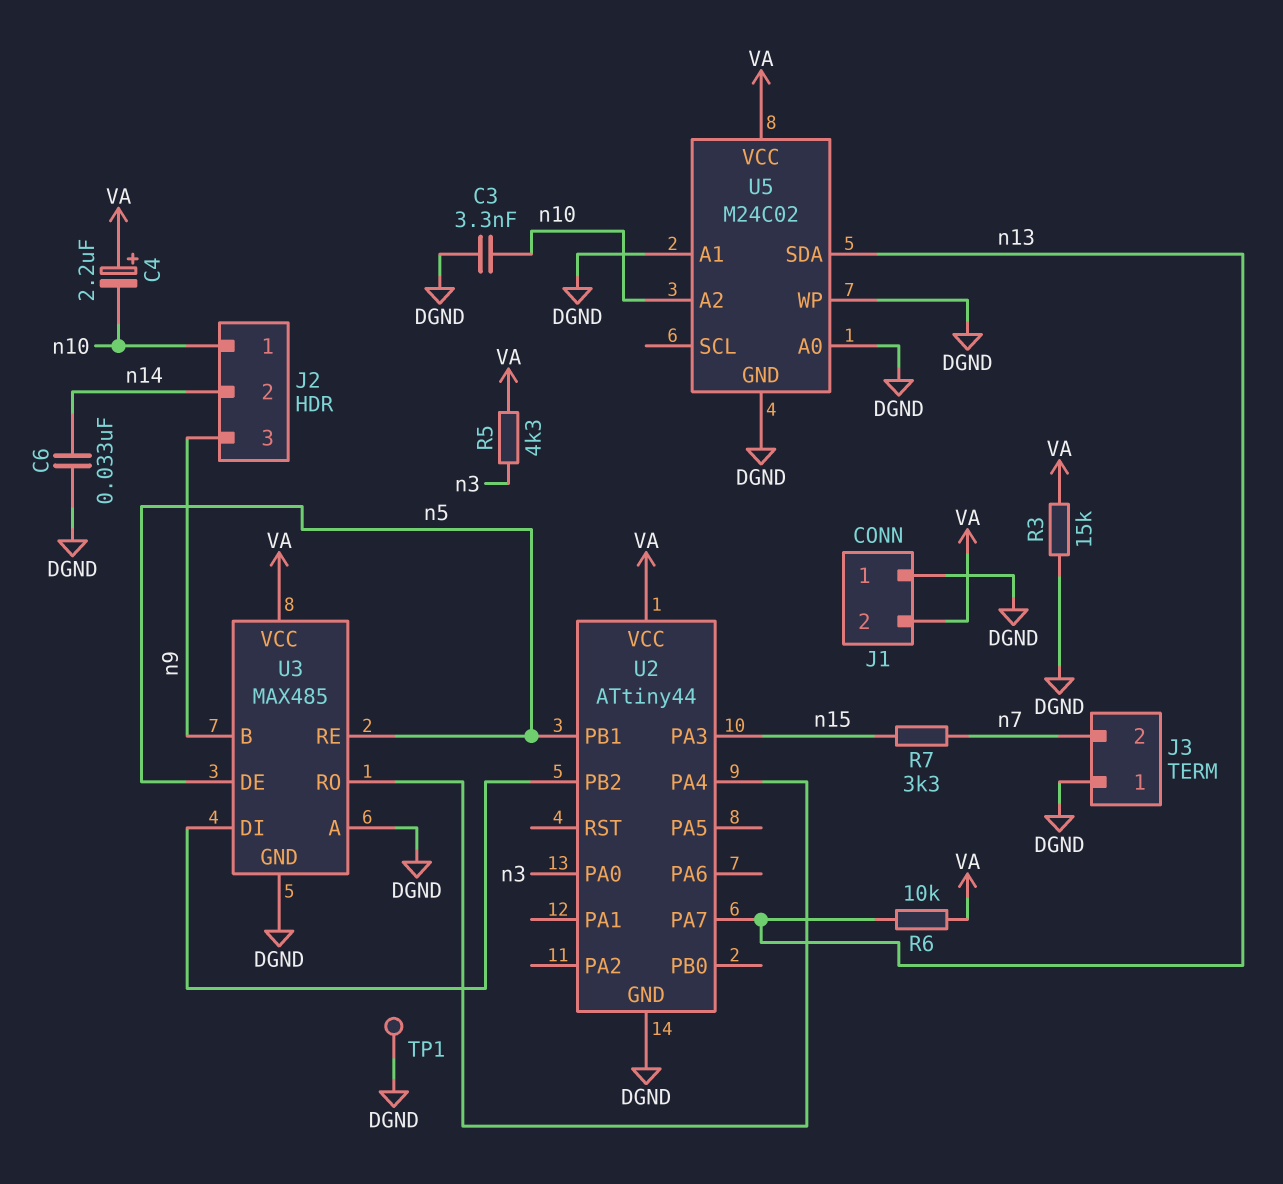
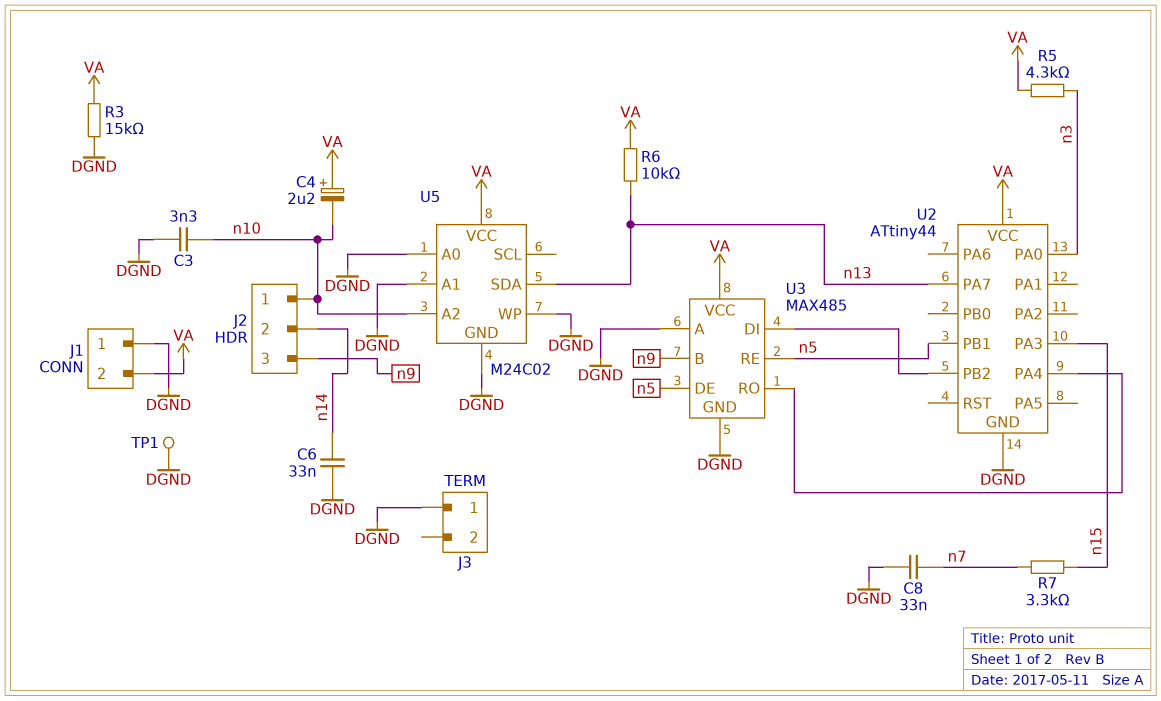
C8: none -> 33nF (DGND, n7)
J3 pin 2: n7 -> none

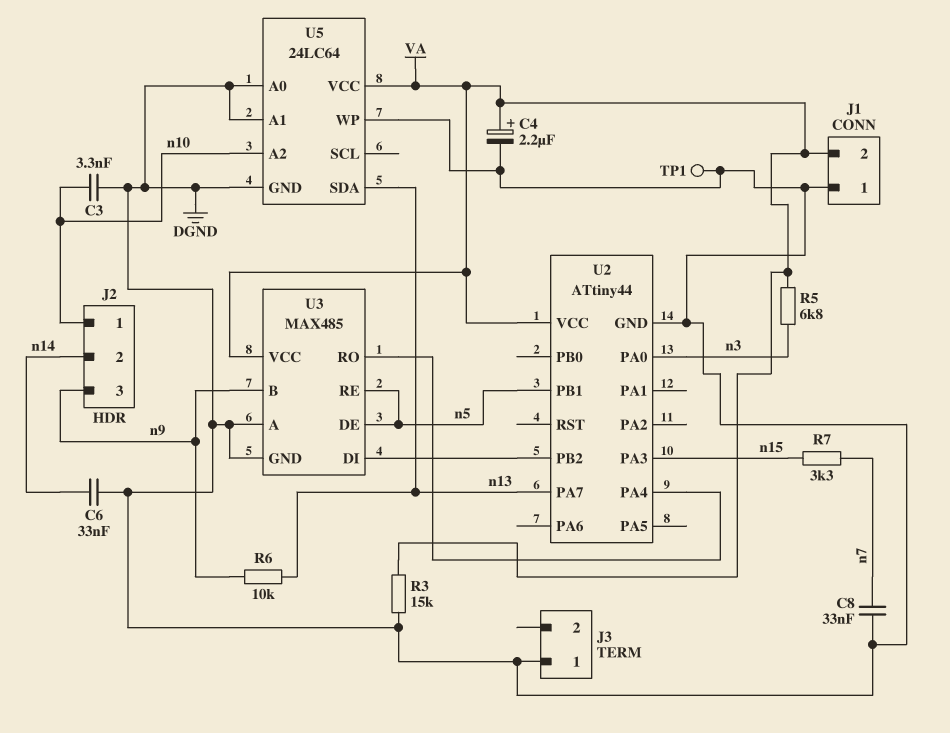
C4: 2.2uF (plus VA, minus n10) -> 2.2uF (plus VA, minus DGND)
R5: 4.3k (VA, n3) -> 6.8k (VA, n3)
R6: 10k (VA, n13) -> 10k (n9, n13)
U5: M24C02 -> 24LC64

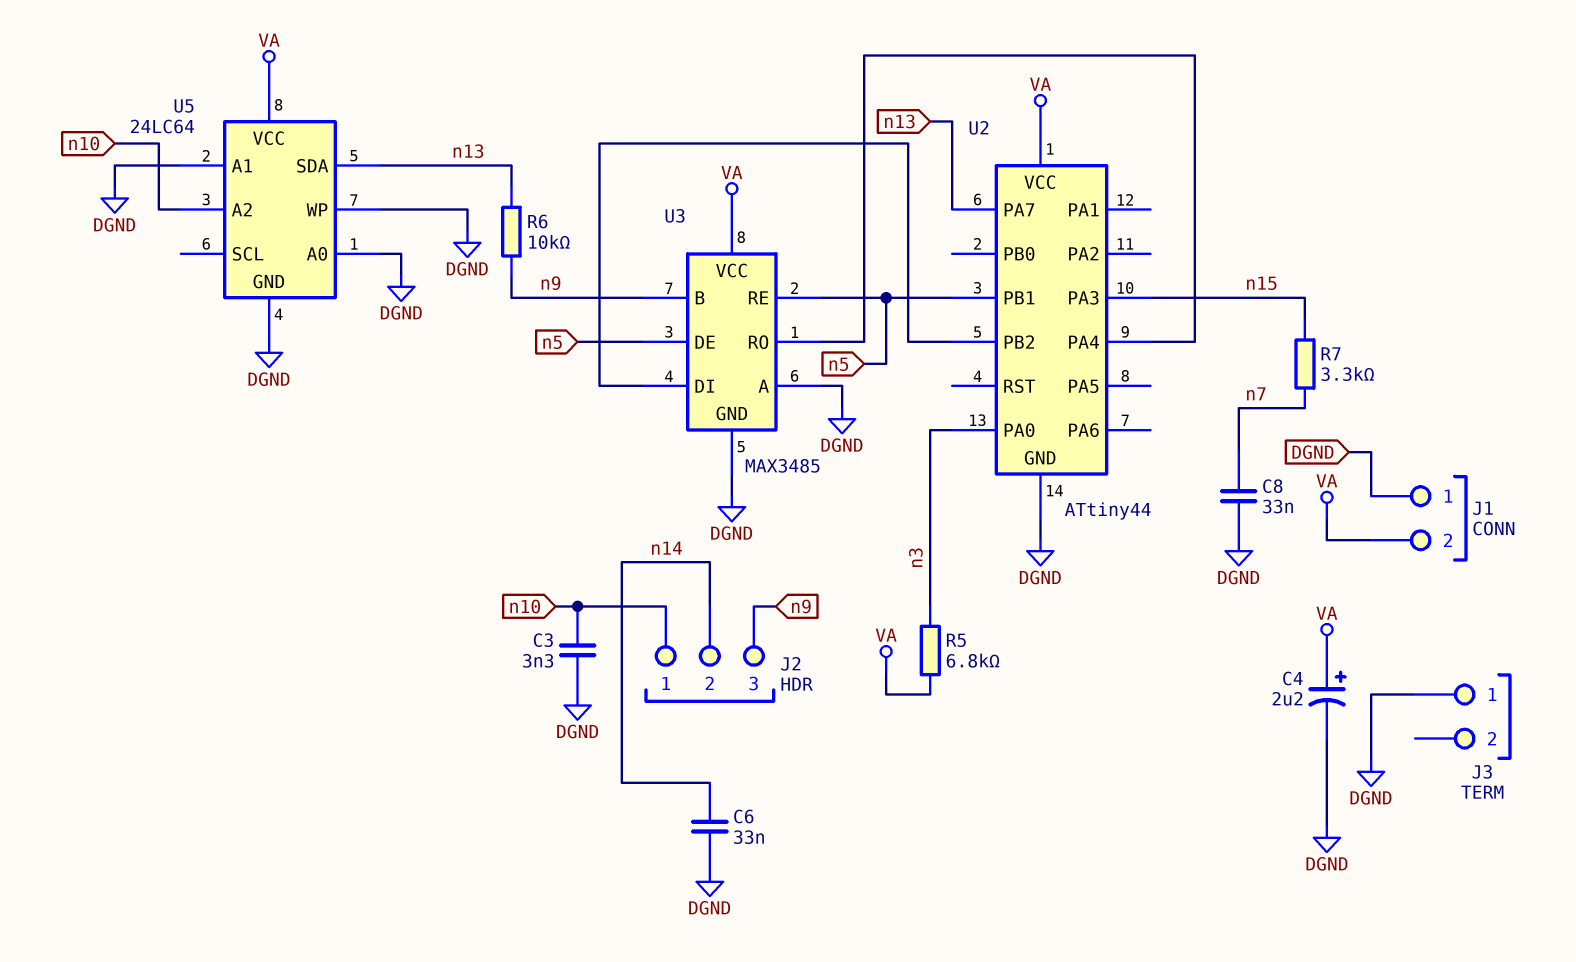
R3: 15k (DGND, VA) -> none
TP1: test point (DGND) -> none
U3: MAX485 -> MAX3485

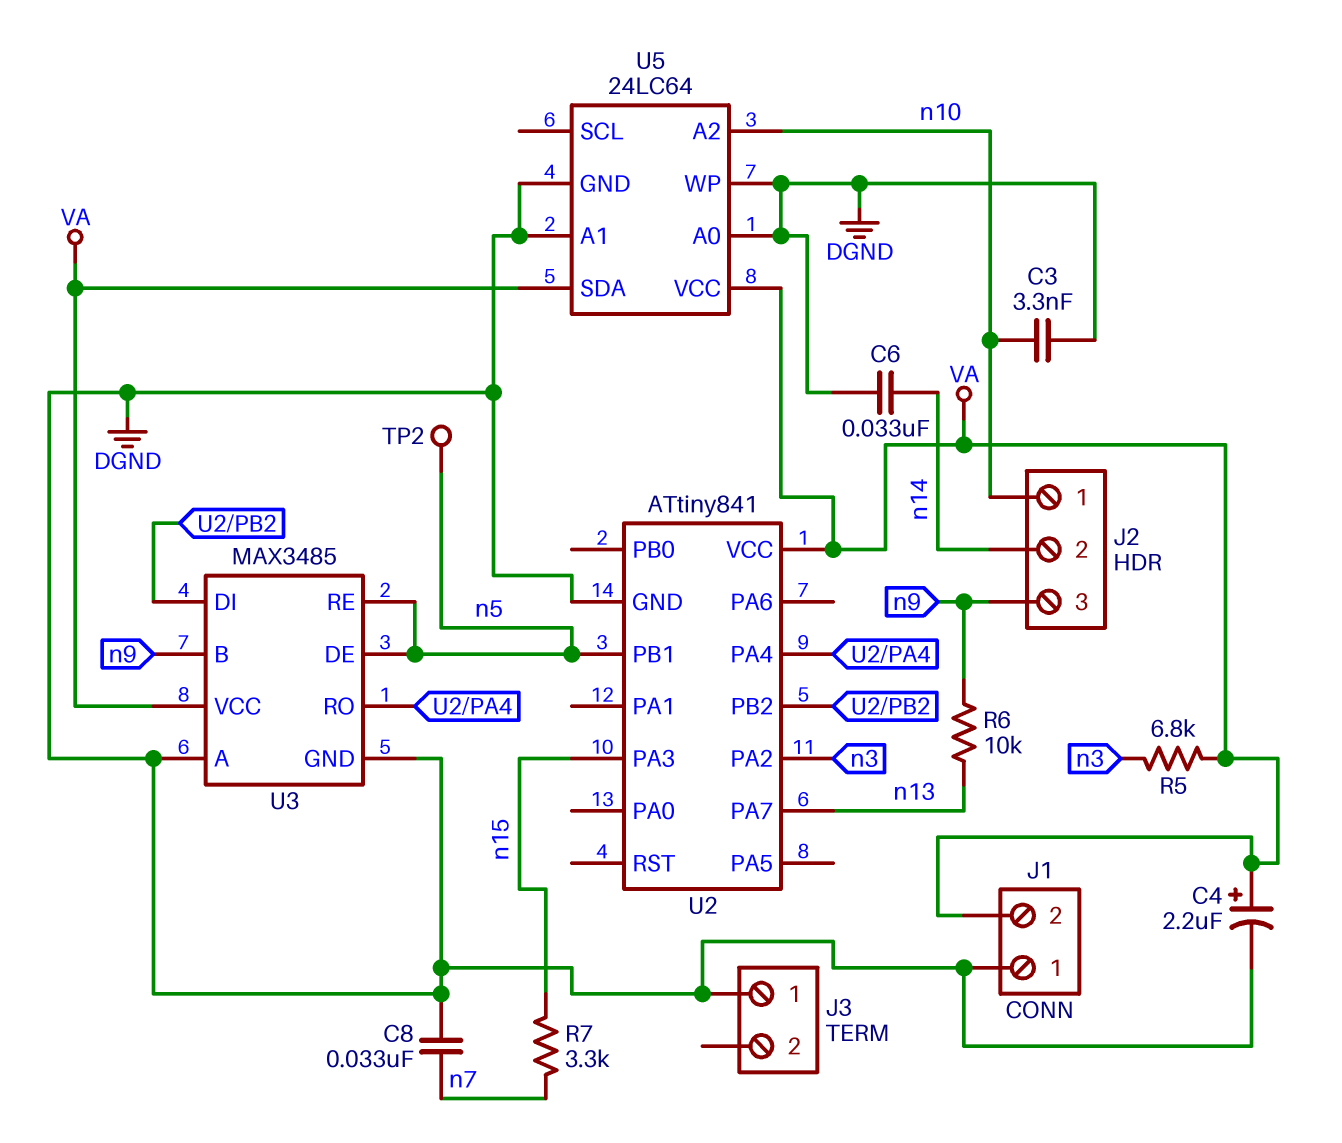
TP2: none -> test point (n5)
U2: ATtiny44 -> ATtiny841
U2 pin PA0: n3 -> none
U2 pin PA2: none -> n3
U5 pin SDA: n13 -> VA

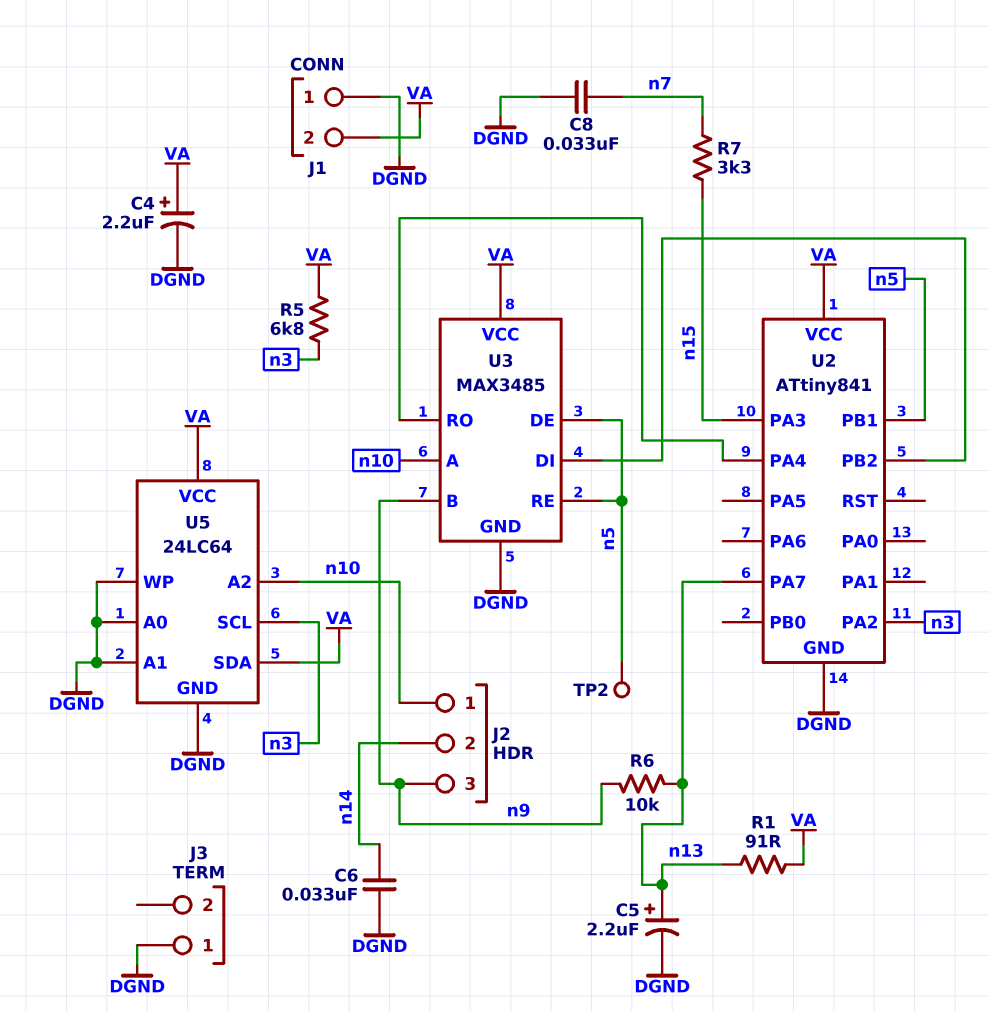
C3: 3.3nF (DGND, n10) -> none
C5: none -> 2.2uF (plus n13, minus DGND)
R1: none -> 91 (VA, n13)
U3 pin A: DGND -> n10
U5 pin SCL: none -> n3

